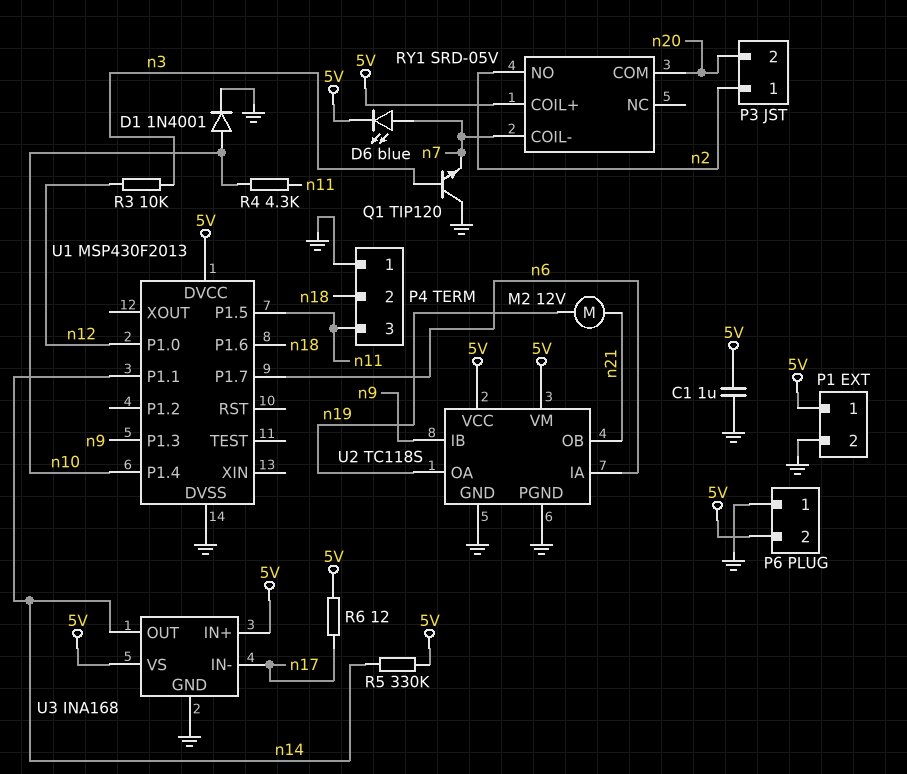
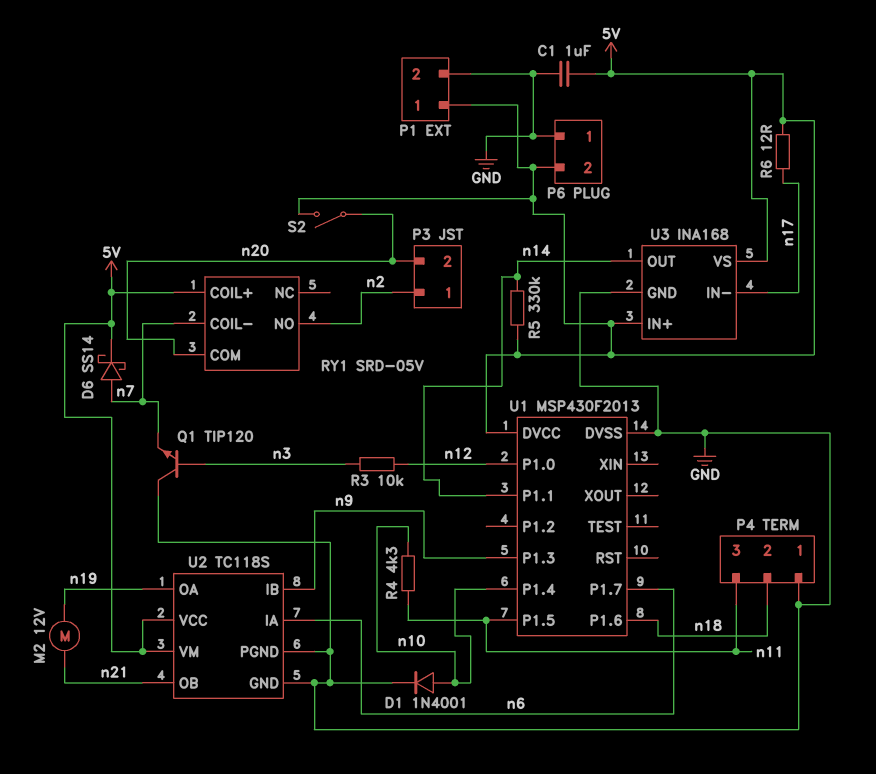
D6: LED blue (A n7, K 5V) -> schottky SS14 (A n7, K 5V)
S2: none -> switch (5V, n20)

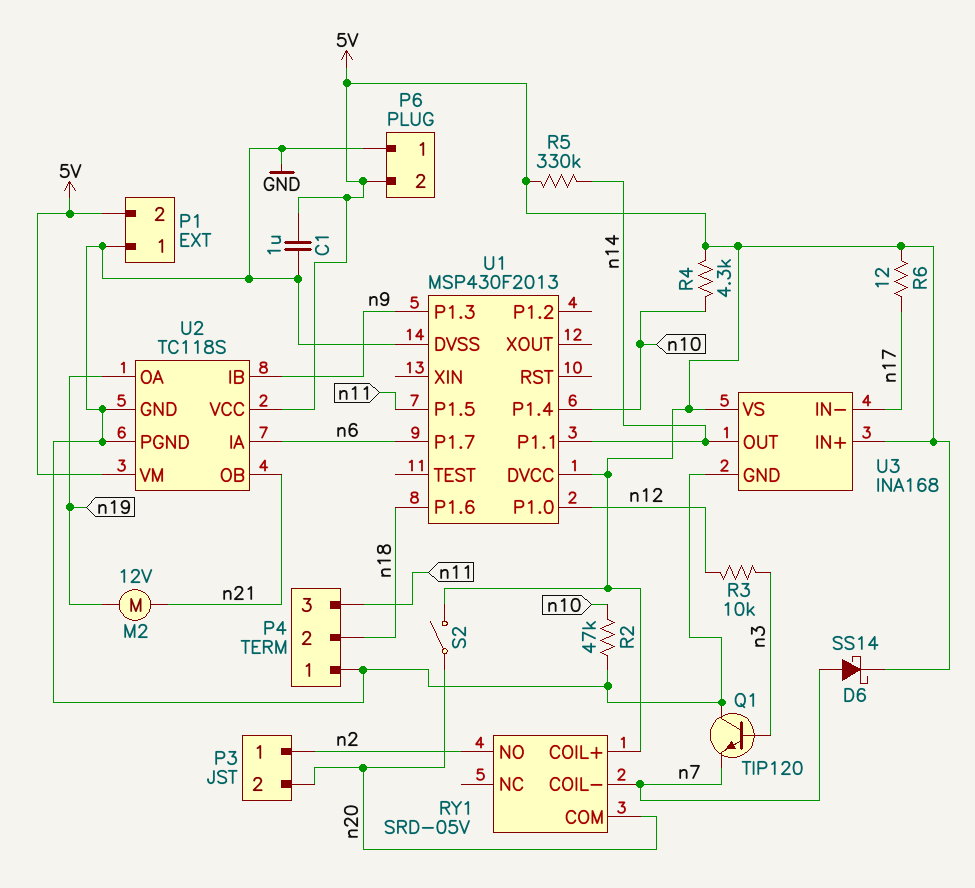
D1: diode 1N4001 (A n10, K GND) -> none
P1 pin 1: 5V -> GND
P1 pin 2: GND -> 5V
R2: none -> 47k (GND, n10)
R4: 4.3k (n10, n11) -> 4.3k (5V, n10)

